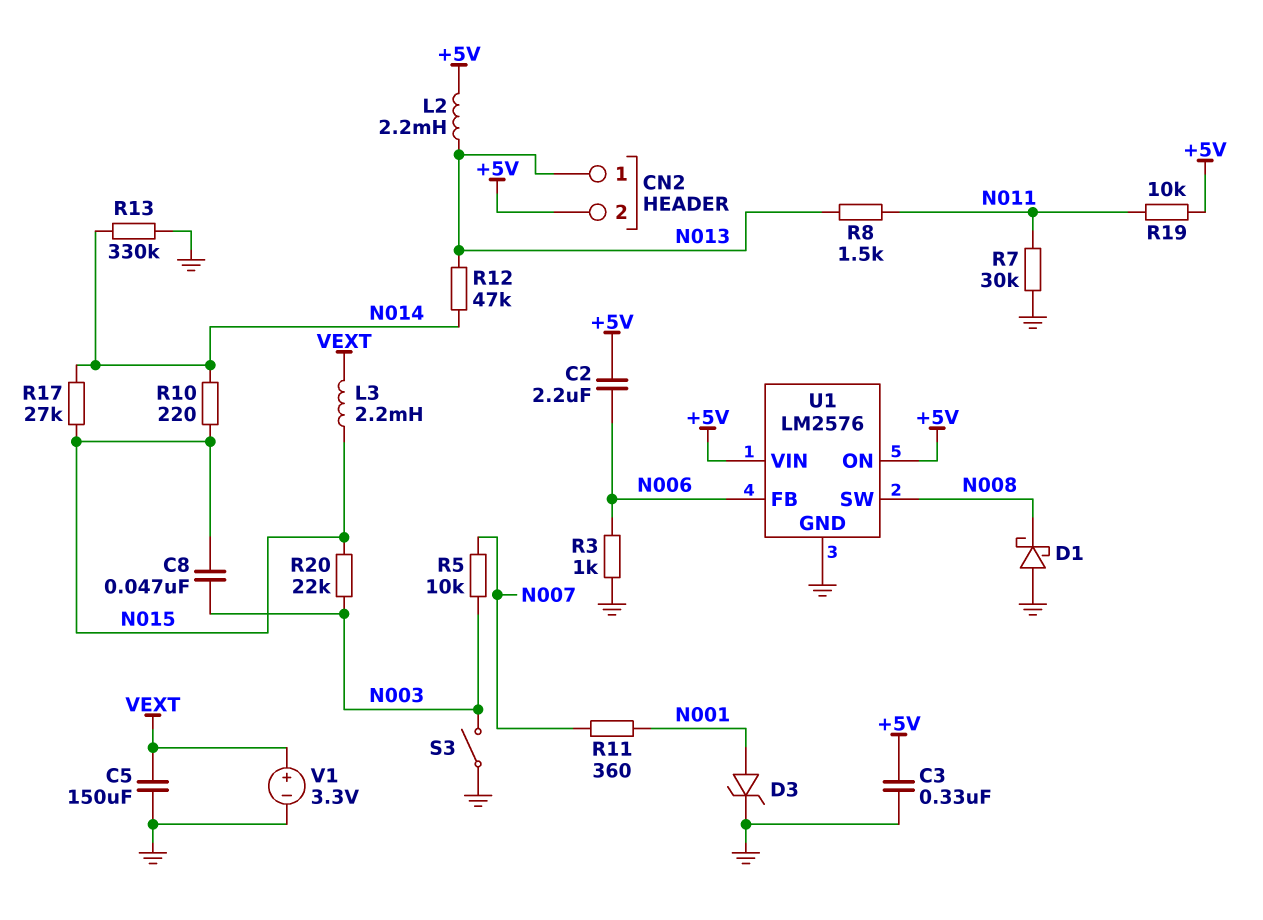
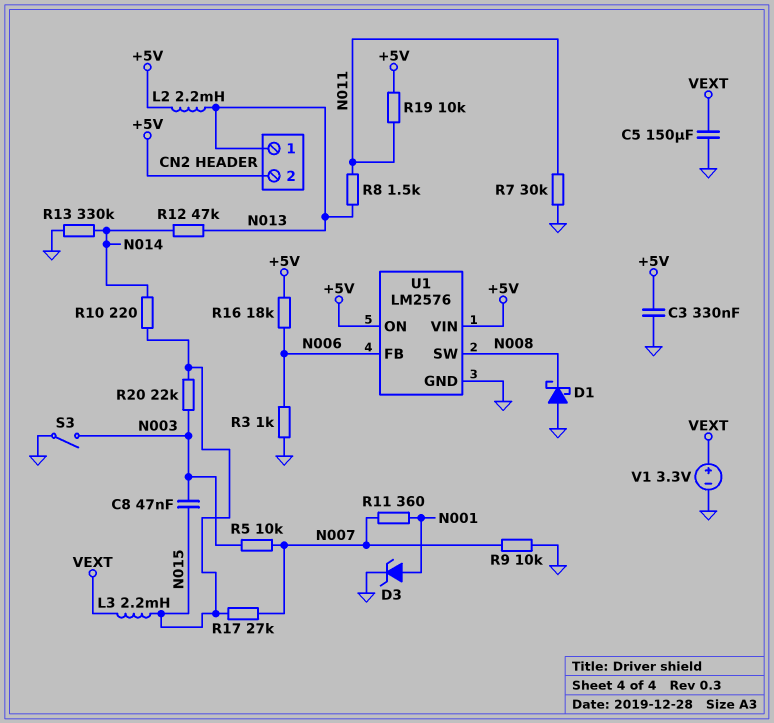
C2: 2.2uF (+5V, N006) -> none
R9: none -> 10k (GND, N007)
R16: none -> 18k (+5V, N006)
R17: 27k (N014, N015) -> 27k (N007, N015)

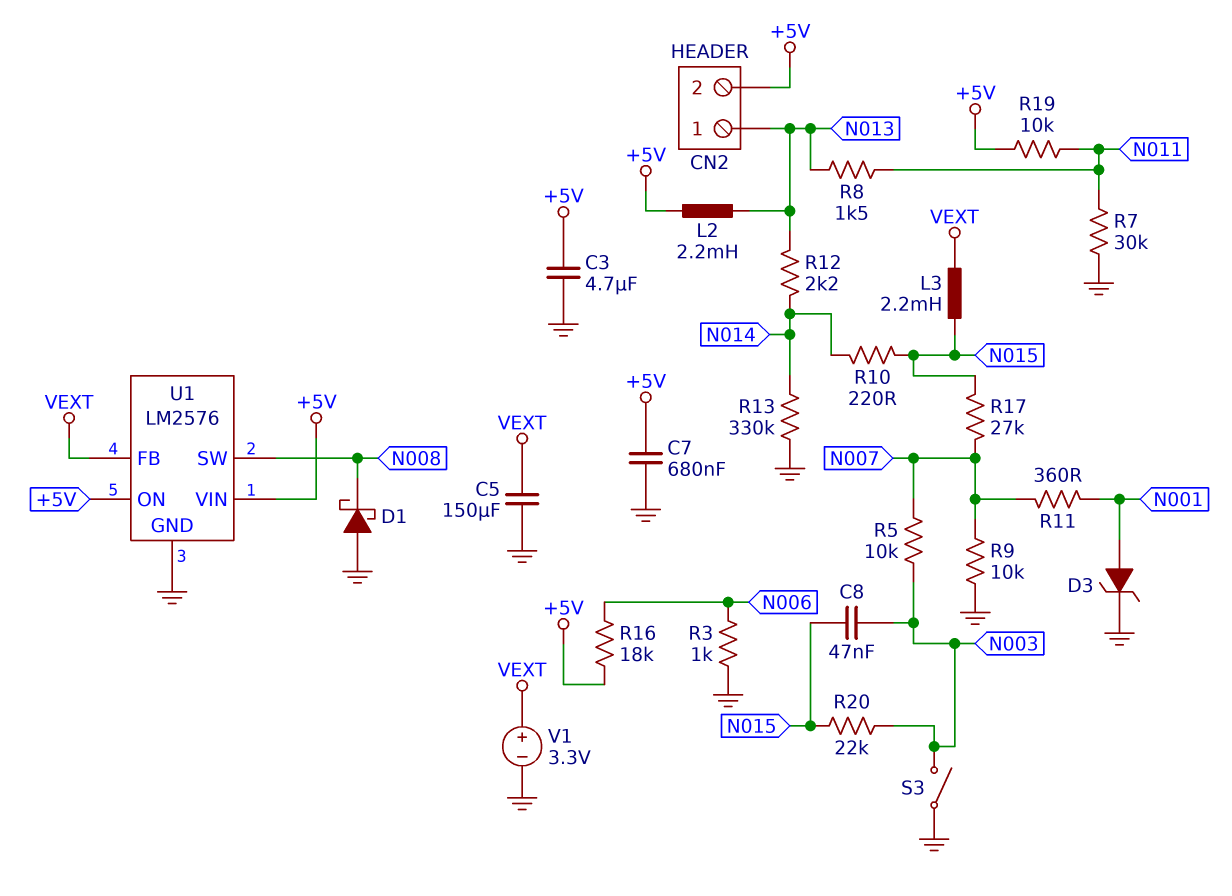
C3: 330nF (+5V, GND) -> 4.7uF (+5V, GND)
C7: none -> 680nF (+5V, GND)
R12: 47k (N013, N014) -> 2.2k (N013, N014)
U1 pin FB: N006 -> VEXT

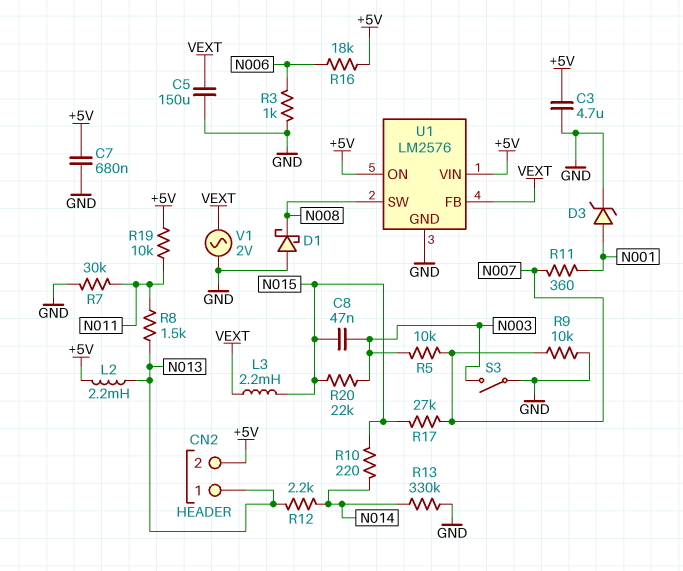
V1: 3.3V (plus VEXT, minus GND) -> AC 2V (GND, VEXT)

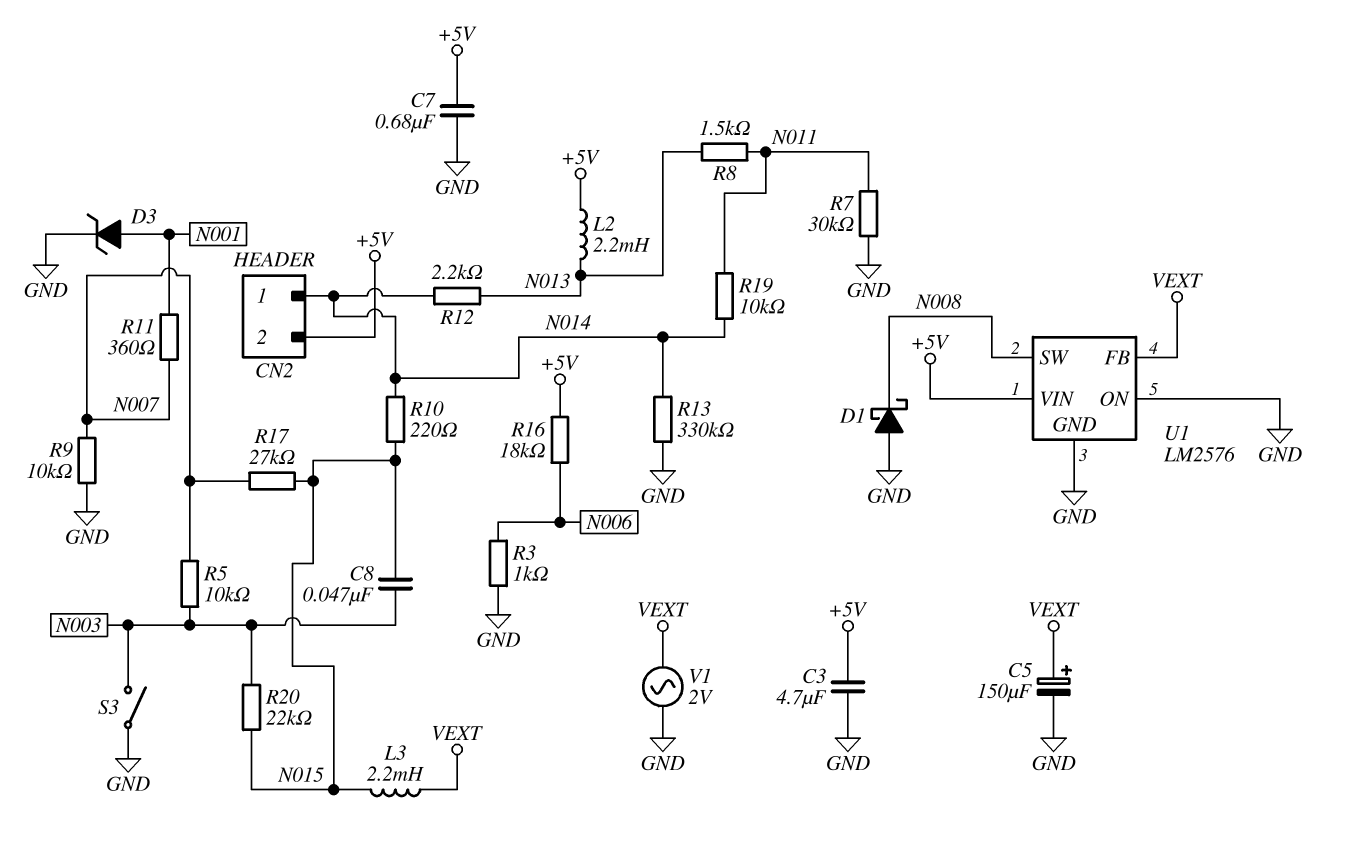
C5: 150uF (GND, VEXT) -> 150uF (plus VEXT, minus GND)
CN2 pin 1: N013 -> N014
R19: 10k (+5V, N011) -> 10k (N011, N014)
U1 pin ON: +5V -> GND

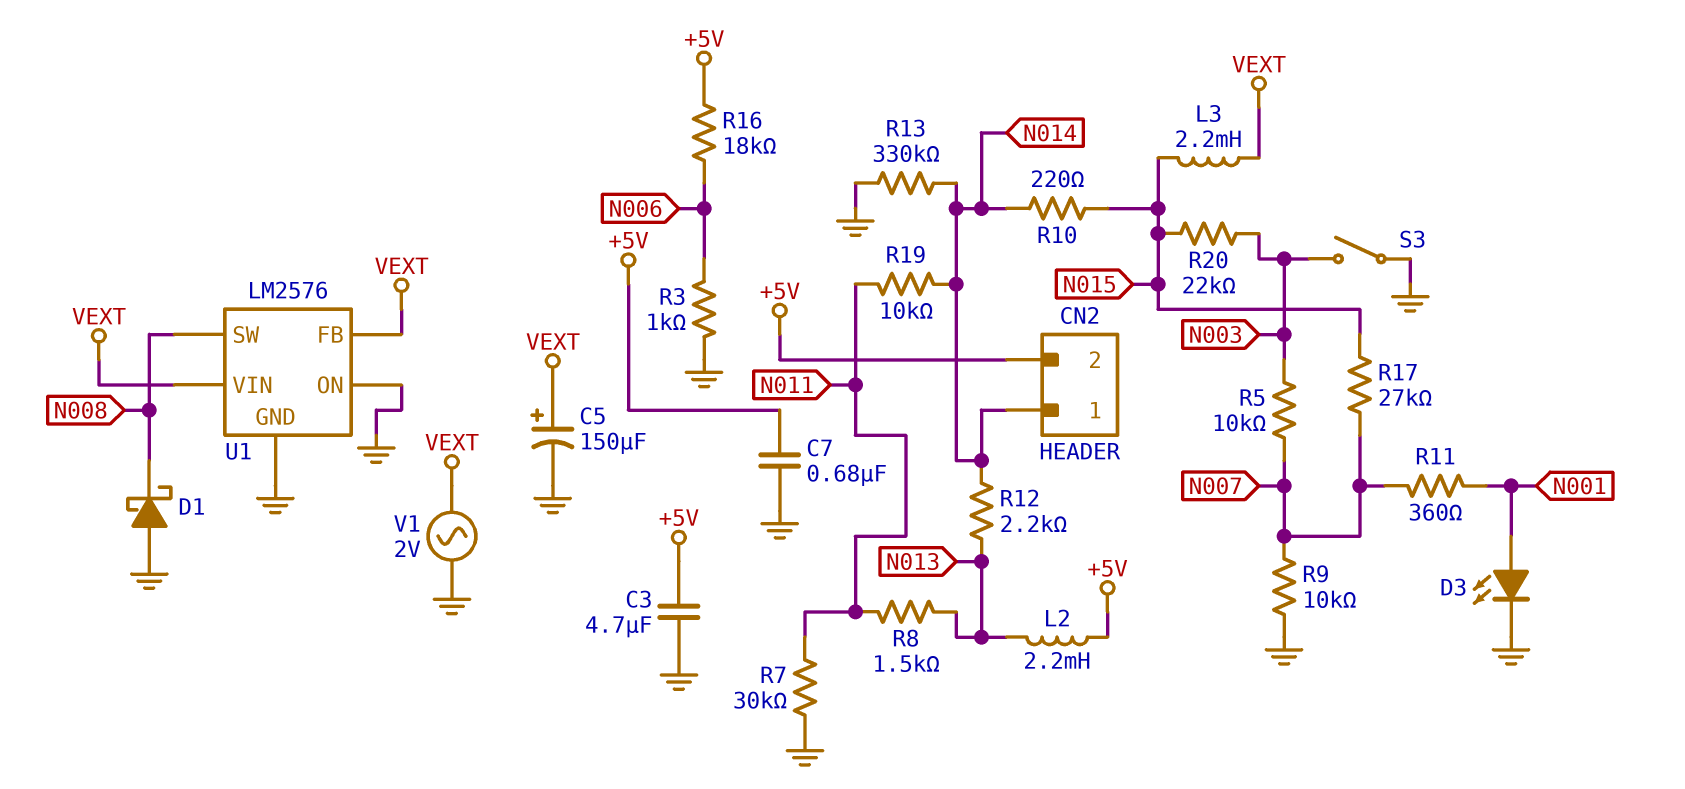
C8: 47nF (N003, N015) -> none
D3: zener (A N001, K GND) -> LED (A N001, K GND)
U1 pin VIN: +5V -> VEXT

